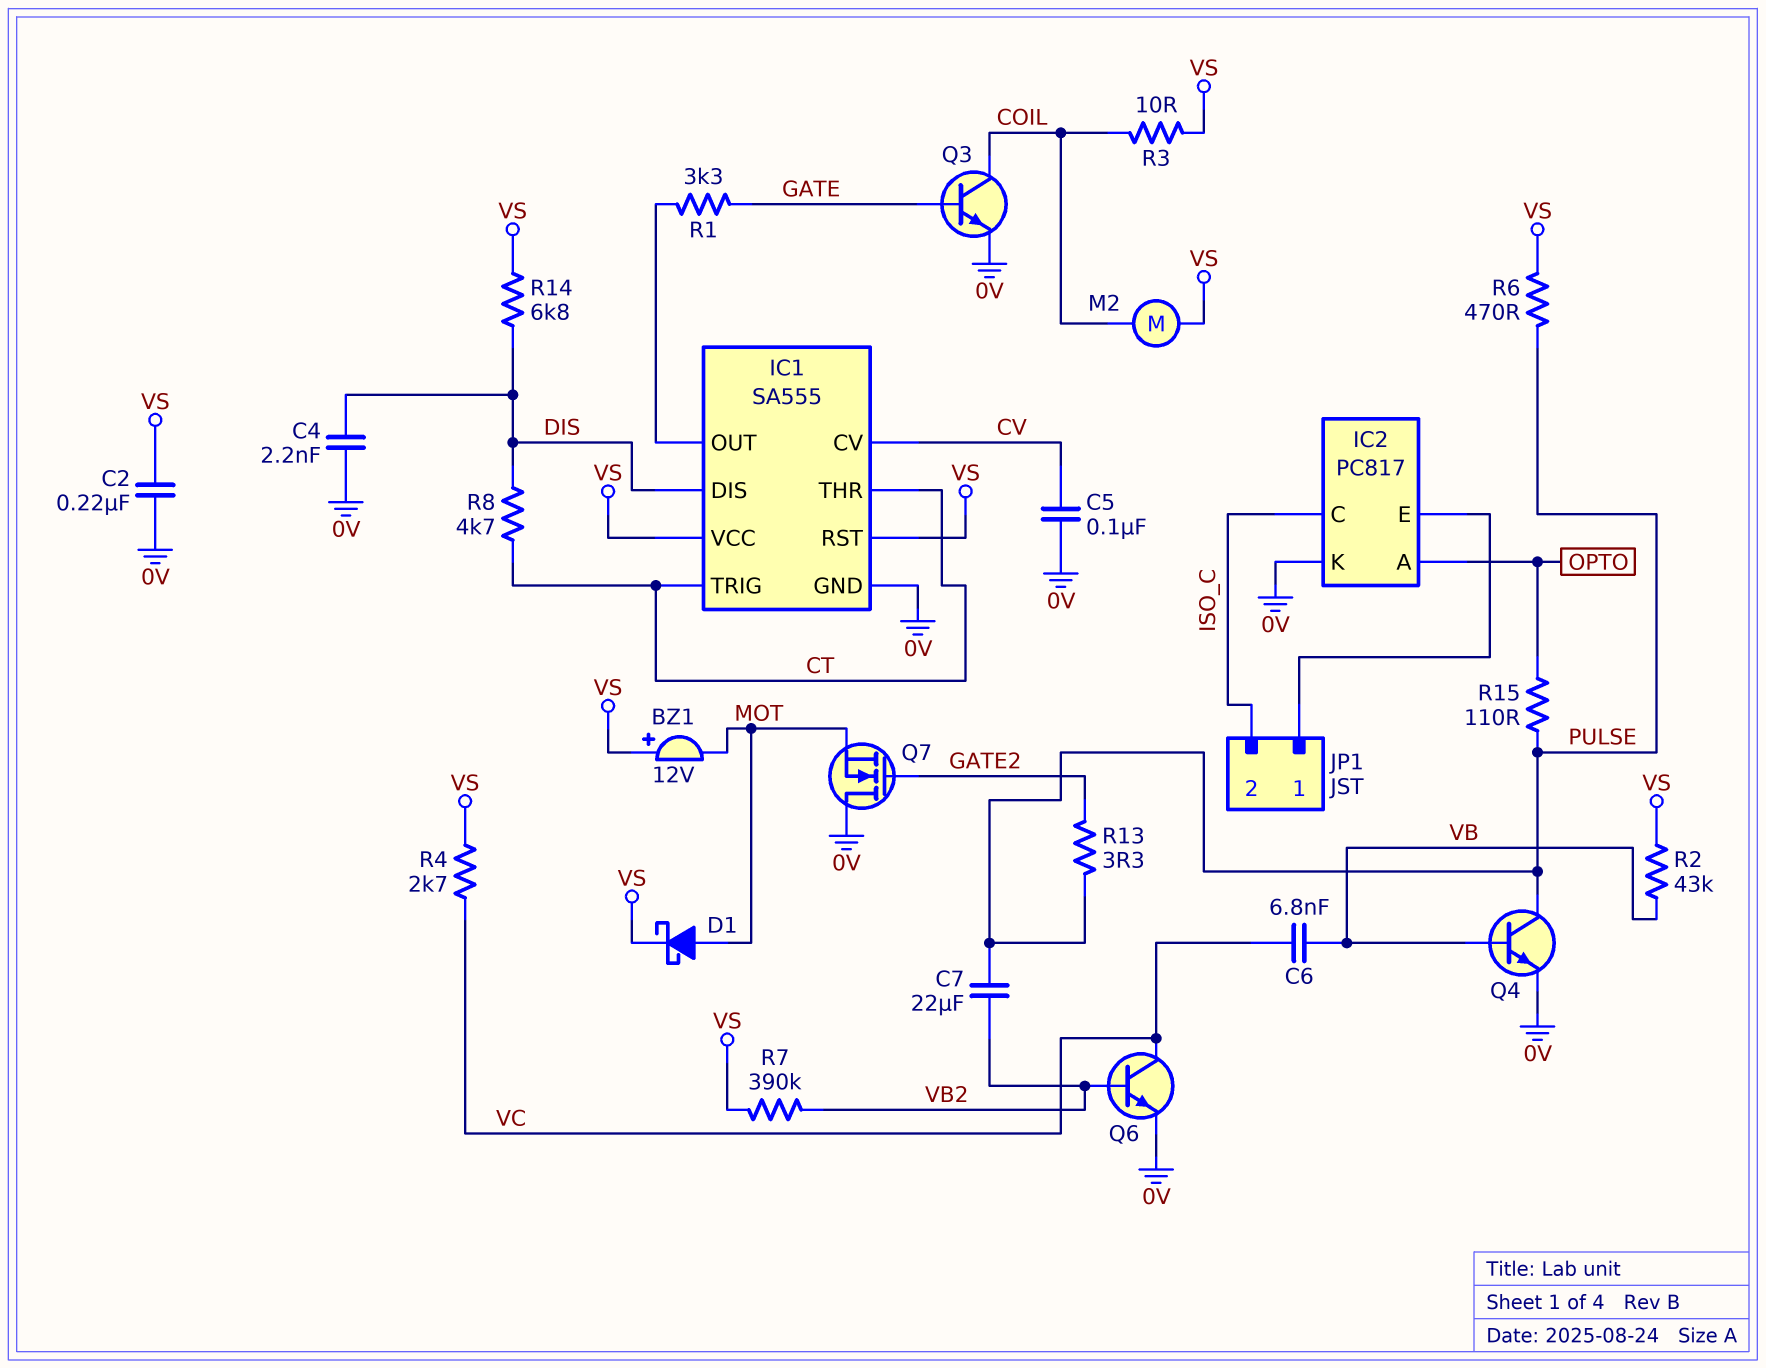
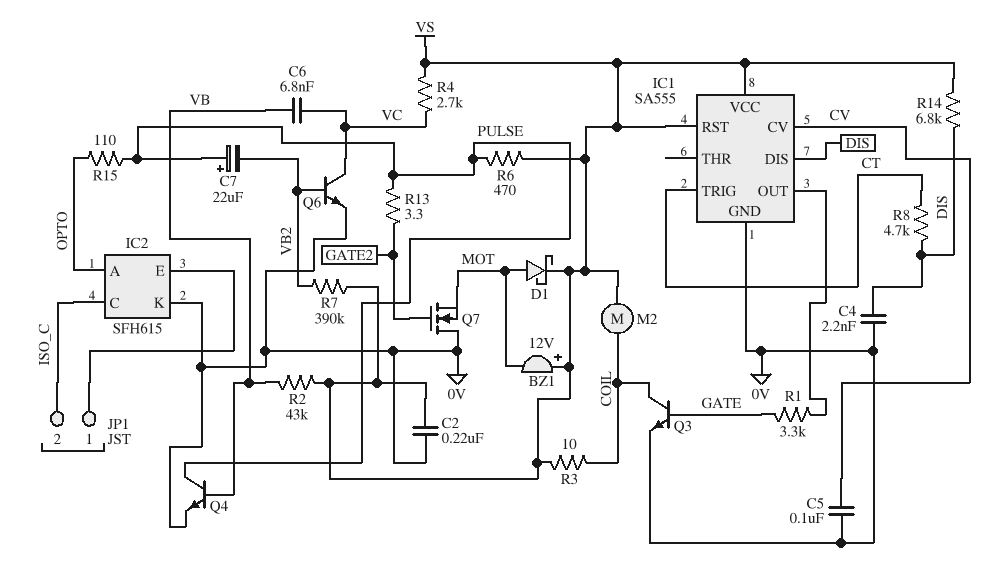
C7: 22uF (PULSE, VB2) -> 22uF (plus PULSE, minus VB2)
IC1 pin THR: CT -> none
IC2: PC817 -> SFH615

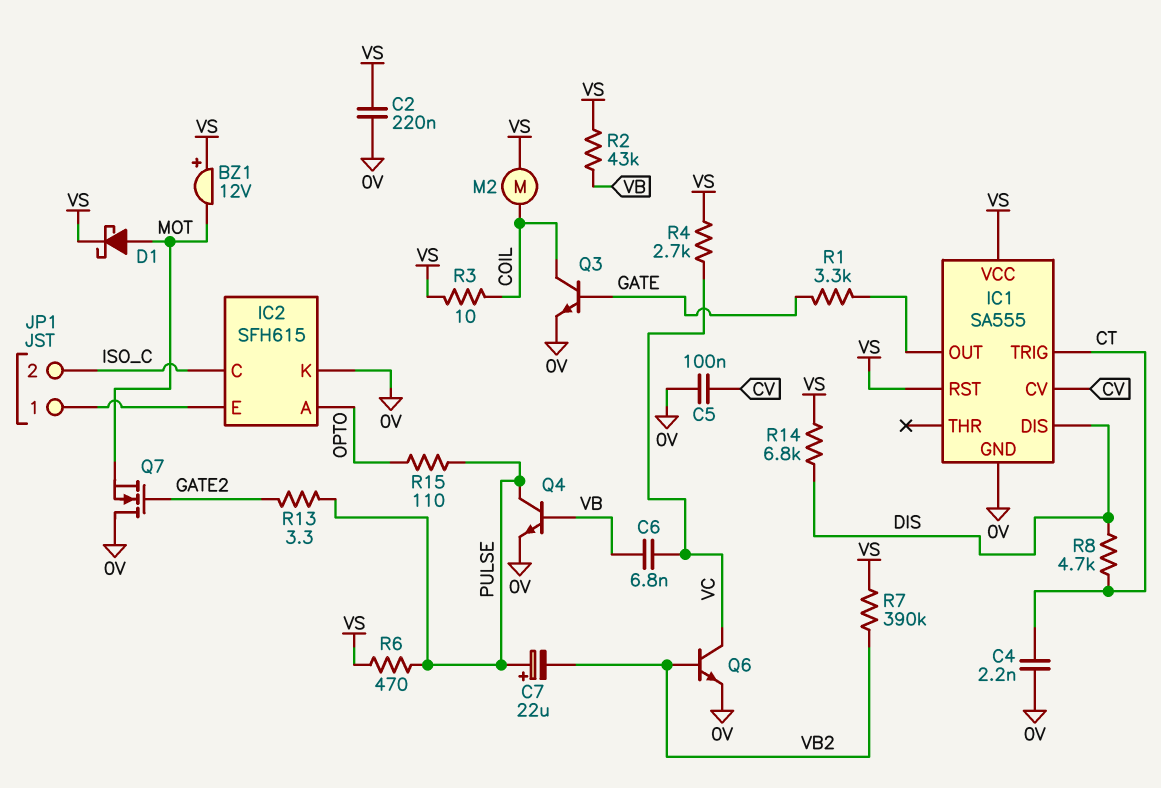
C4: 2.2nF (0V, DIS) -> 2.2nF (0V, CT)

